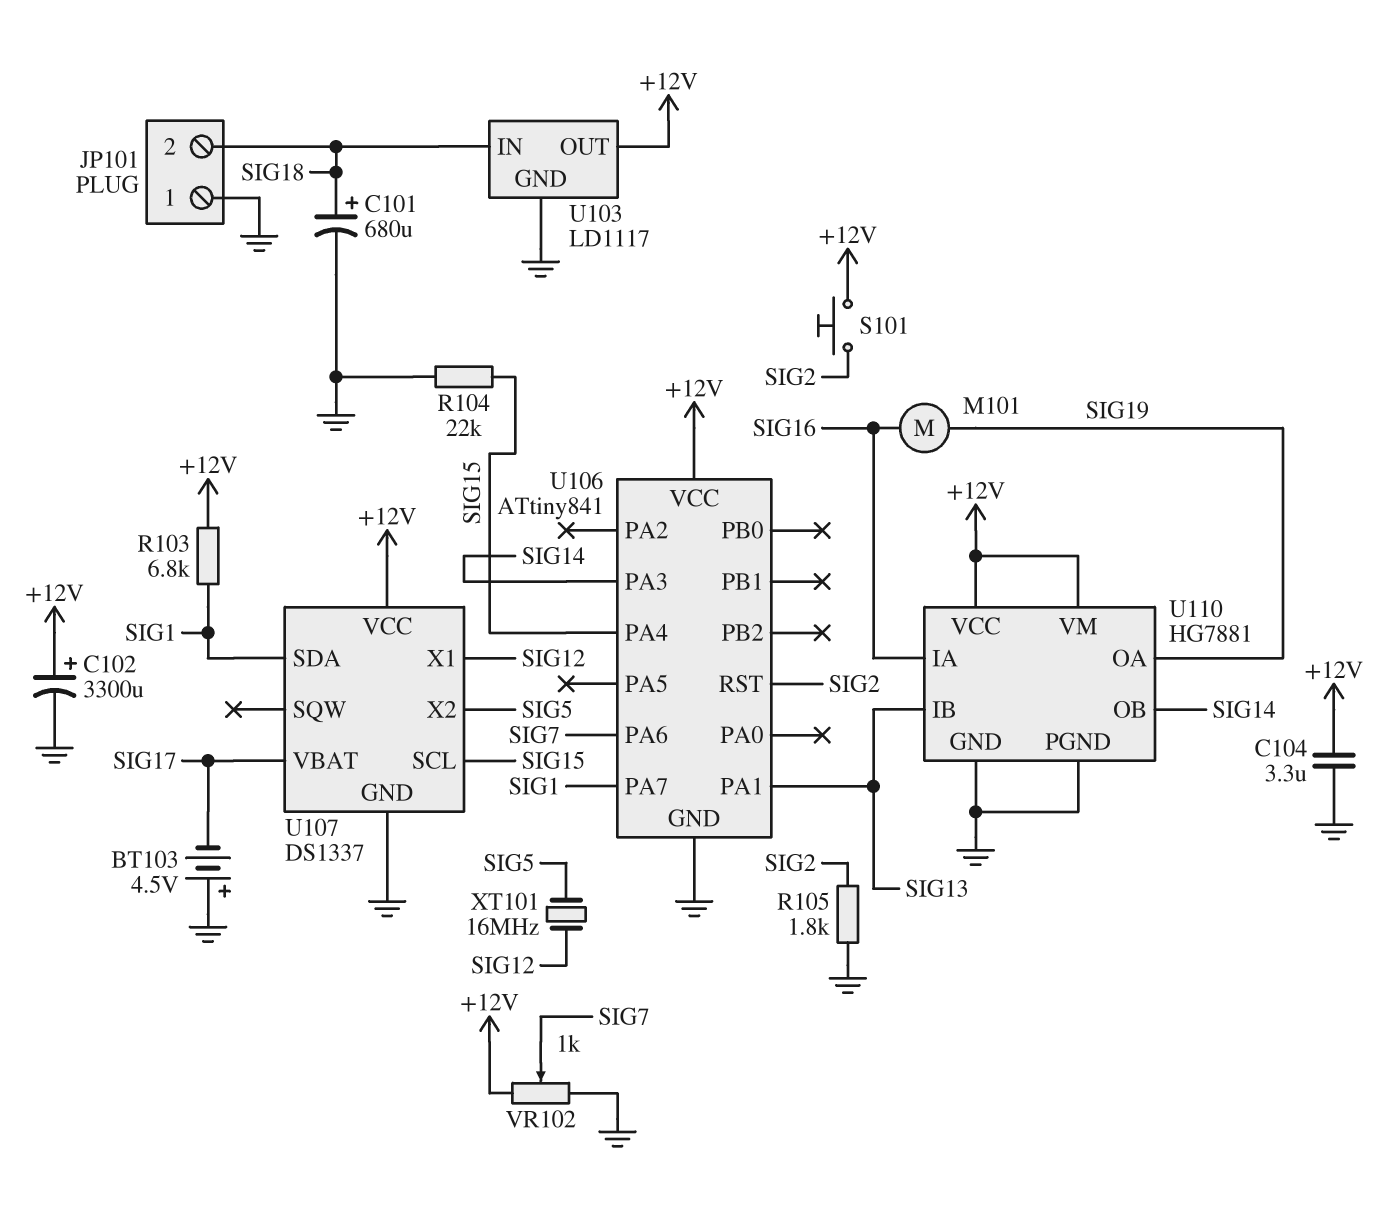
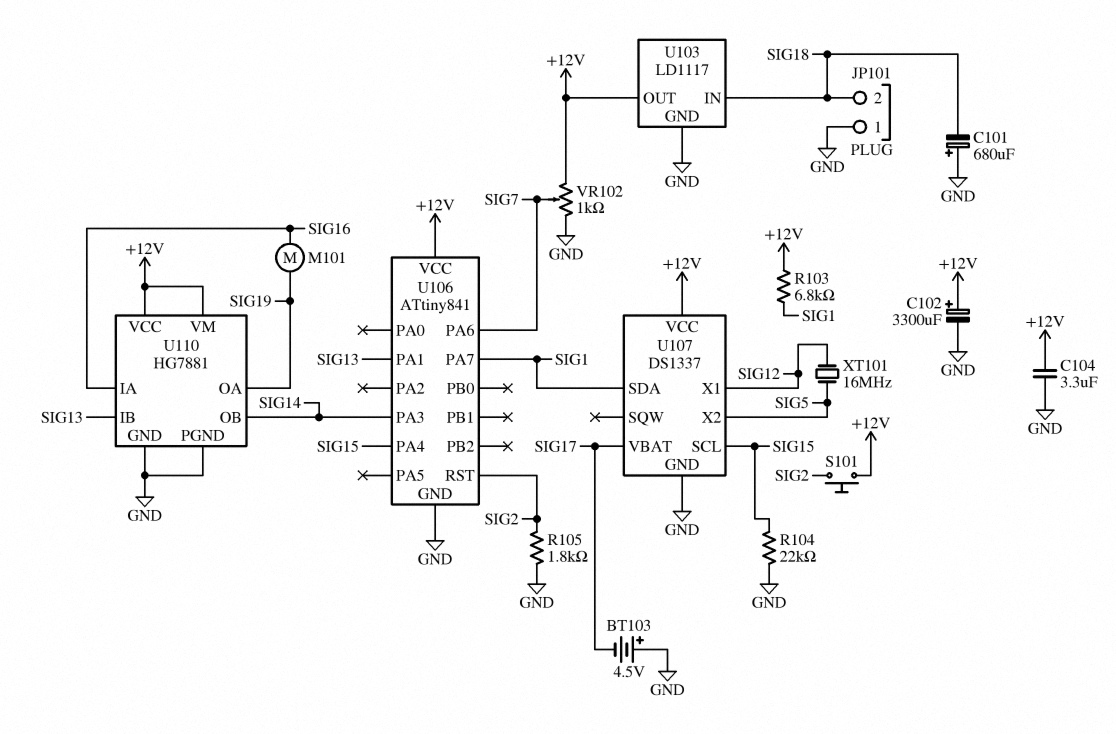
C101: 680uF (plus SIG18, minus GND) -> 680uF (plus GND, minus SIG18)

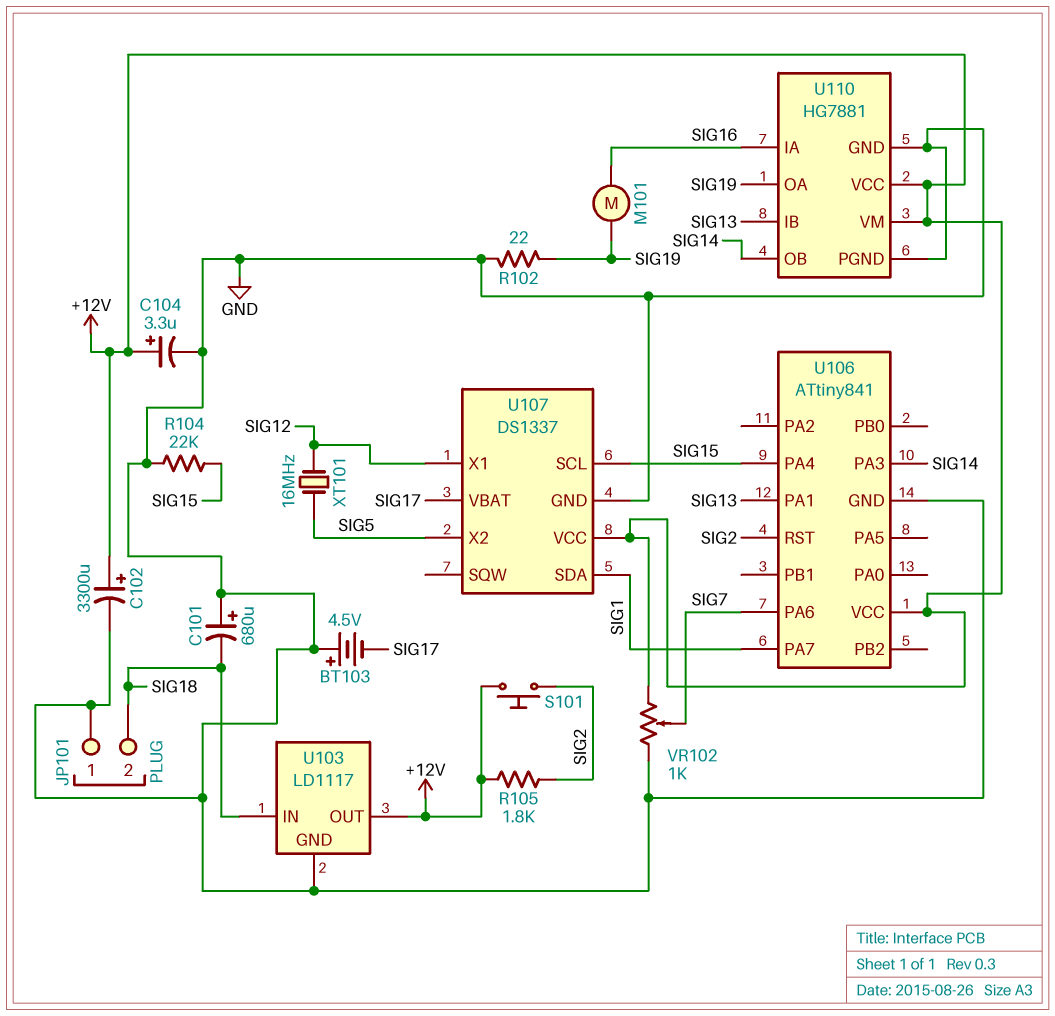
C104: 3.3uF (+12V, GND) -> 3.3uF (plus +12V, minus GND)
R102: none -> 22 (GND, SIG19)
R103: 6.8k (+12V, SIG1) -> none
R105: 1.8k (GND, SIG2) -> 1.8k (+12V, SIG2)

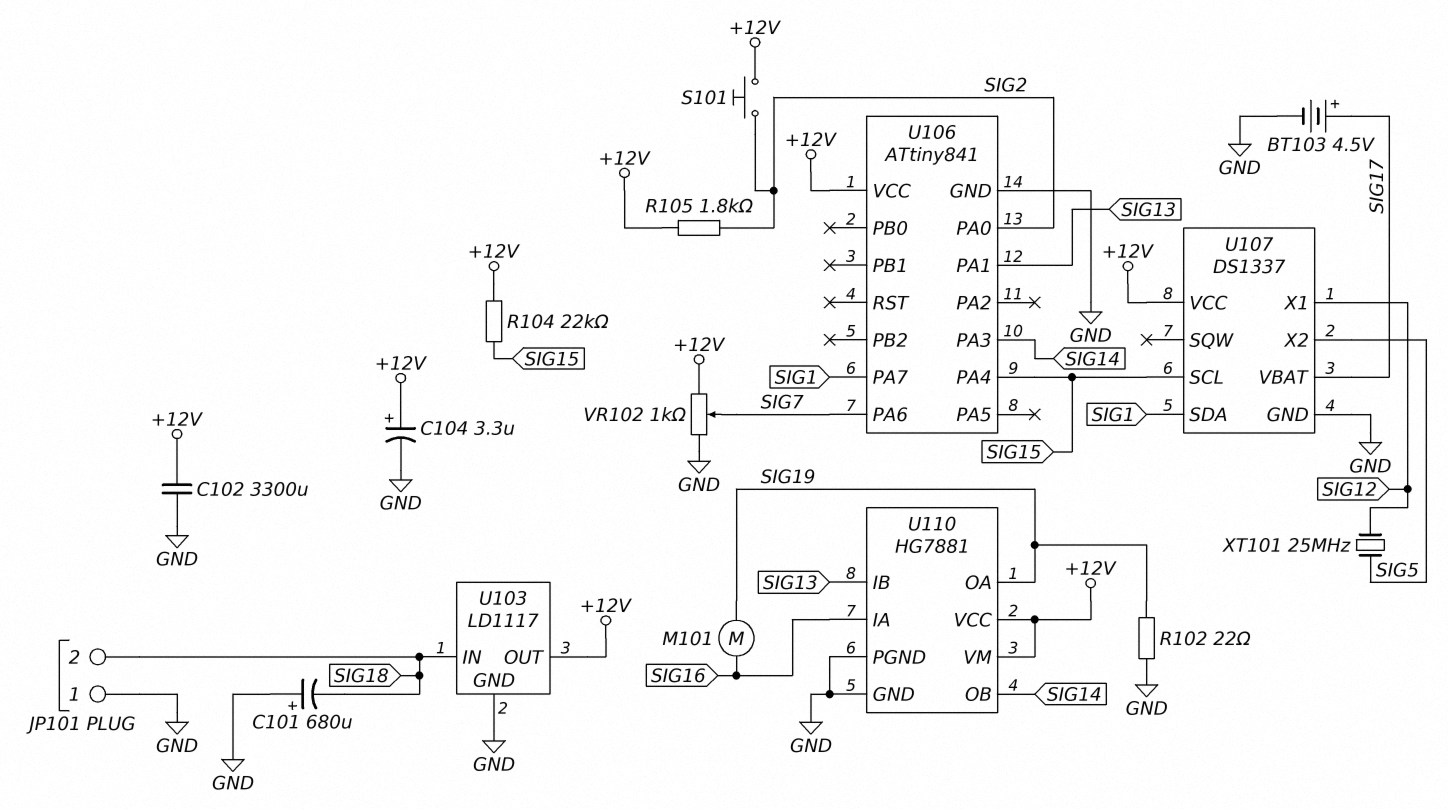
BT103: 4.5V (plus GND, minus SIG17) -> 4.5V (plus SIG17, minus GND)
C102: 3300uF (plus +12V, minus GND) -> 3300uF (+12V, GND)
R104: 22k (GND, SIG15) -> 22k (+12V, SIG15)
U106 pin PA0: none -> SIG2
U106 pin RST: SIG2 -> none
XT101: 16MHz (SIG5, SIG12) -> 25MHz (SIG5, SIG12)

